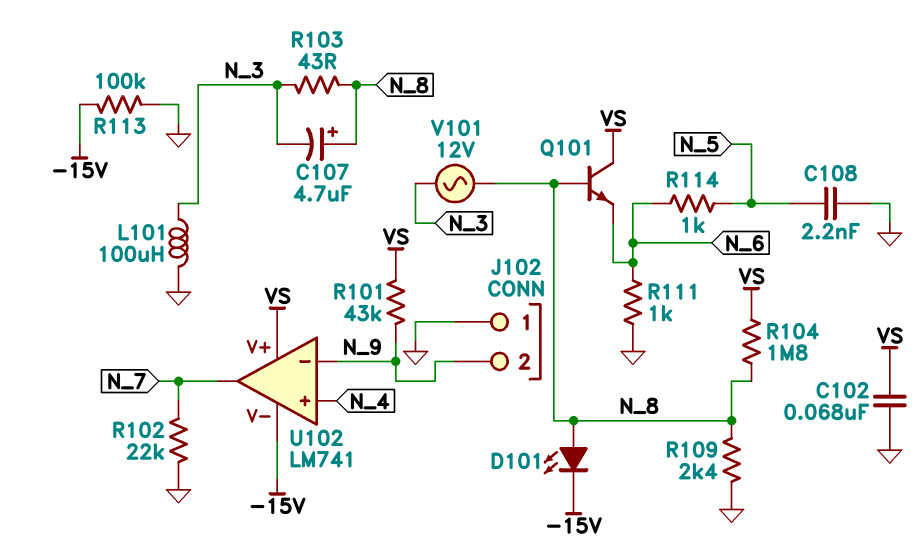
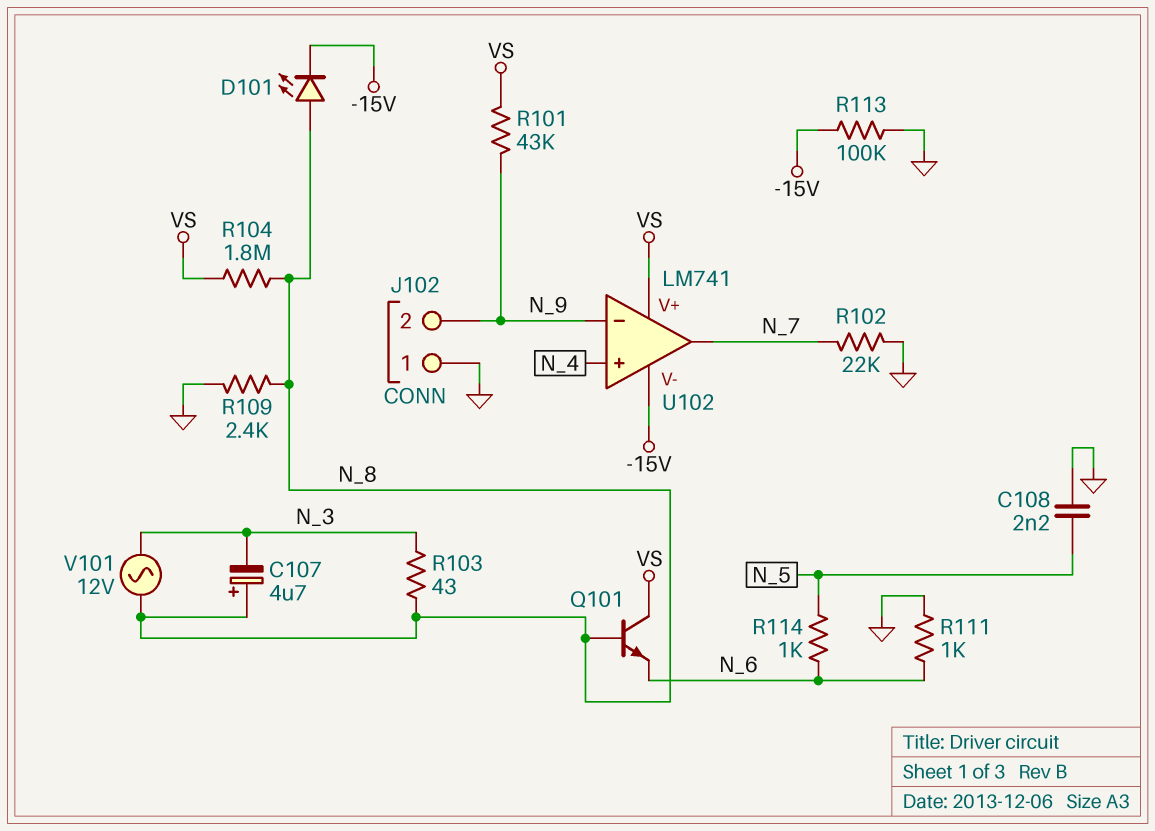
C102: 68nF (GND, VS) -> none
L101: 100uH (GND, N_3) -> none

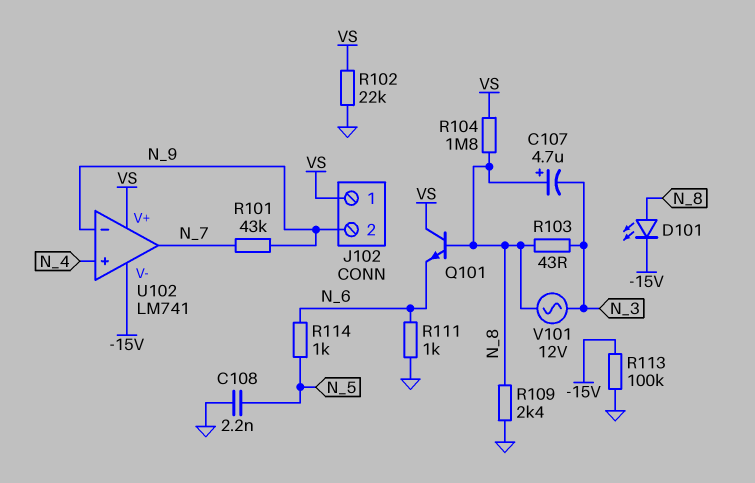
J102 pin 1: GND -> VS
R101: 43k (N_9, VS) -> 43k (N_7, N_9)
R102: 22k (GND, N_7) -> 22k (GND, VS)

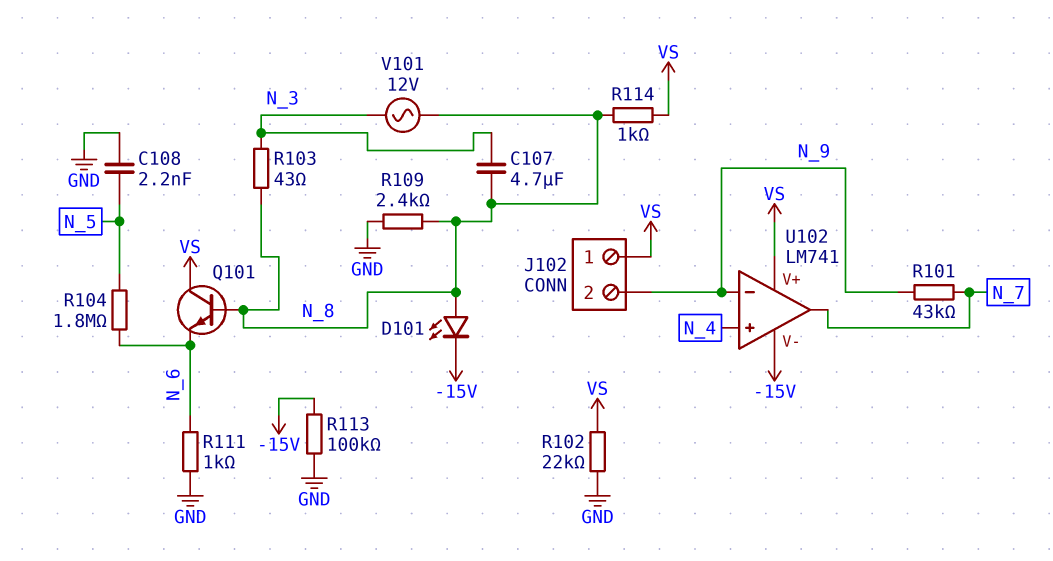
C107: 4.7uF (plus N_8, minus N_3) -> 4.7uF (N_3, N_8)
R104: 1.8M (N_8, VS) -> 1.8M (N_5, N_6)
R114: 1k (N_5, N_6) -> 1k (N_8, VS)

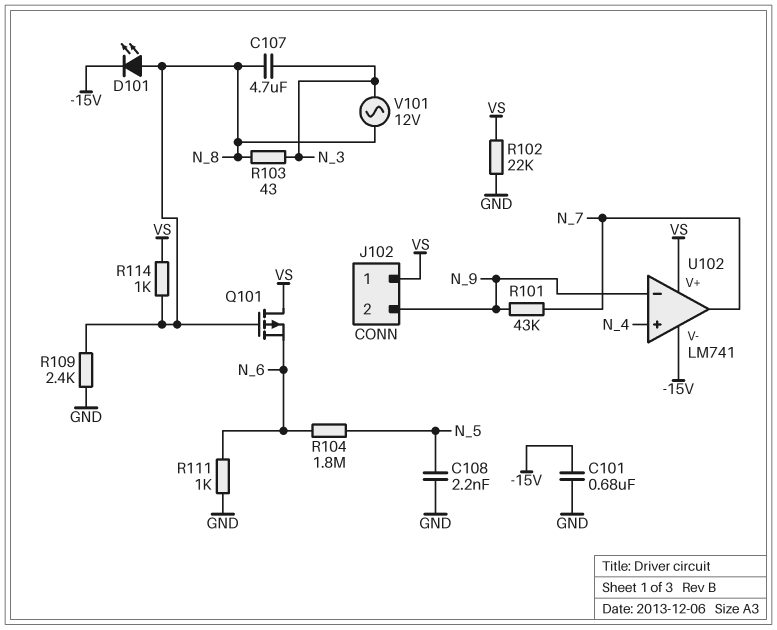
C101: none -> 680nF (-15V, GND)
Q101: NPN (B N_8, C VS, E N_6) -> PMOS (G N_8, D VS, S N_6)
R113: 100k (-15V, GND) -> none

